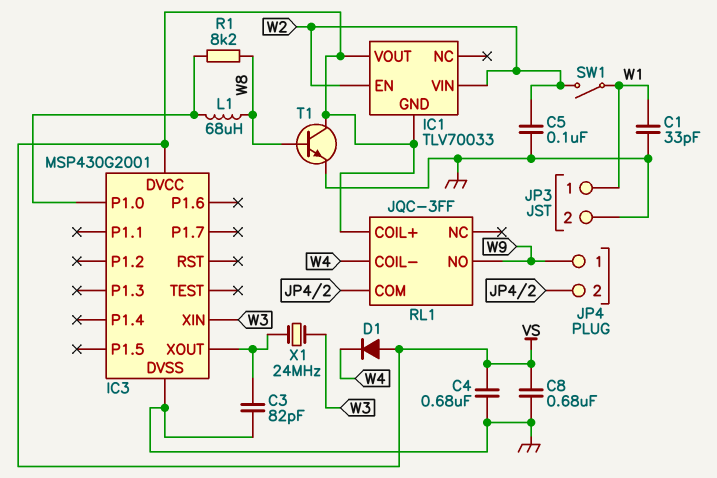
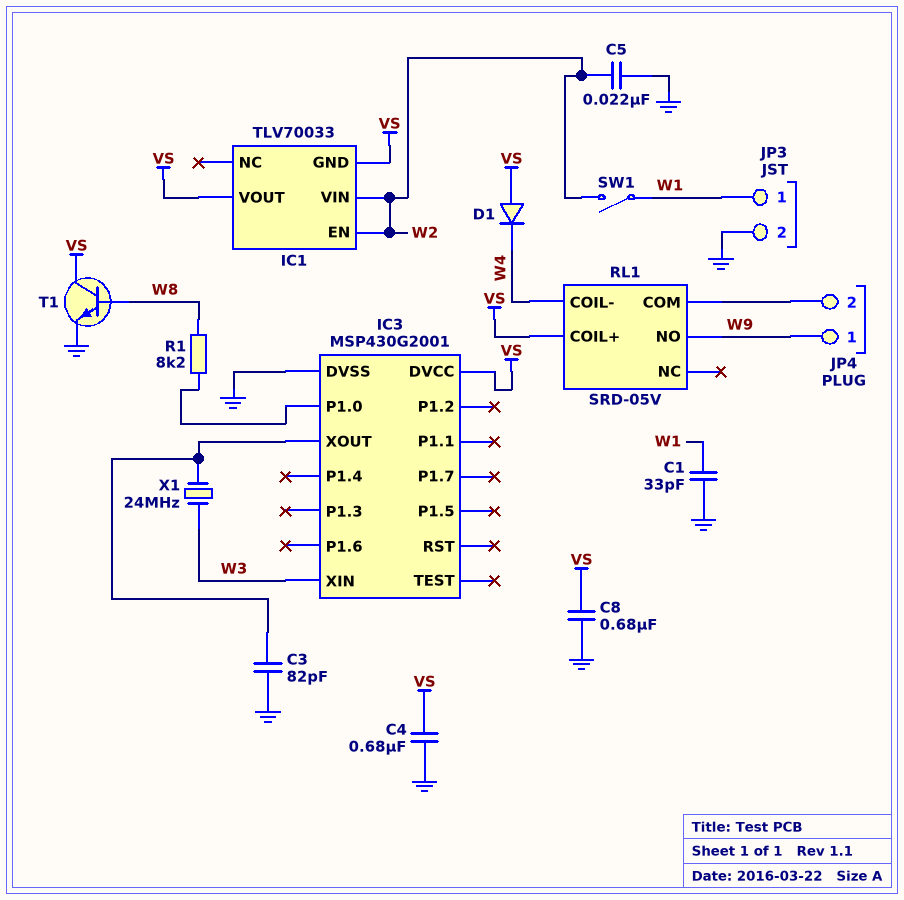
C5: 100nF (GND, W2) -> 22nF (GND, W2)
L1: 68uH (IC3/P1.0, W8) -> none
RL1: JQC-3FF -> SRD-05V

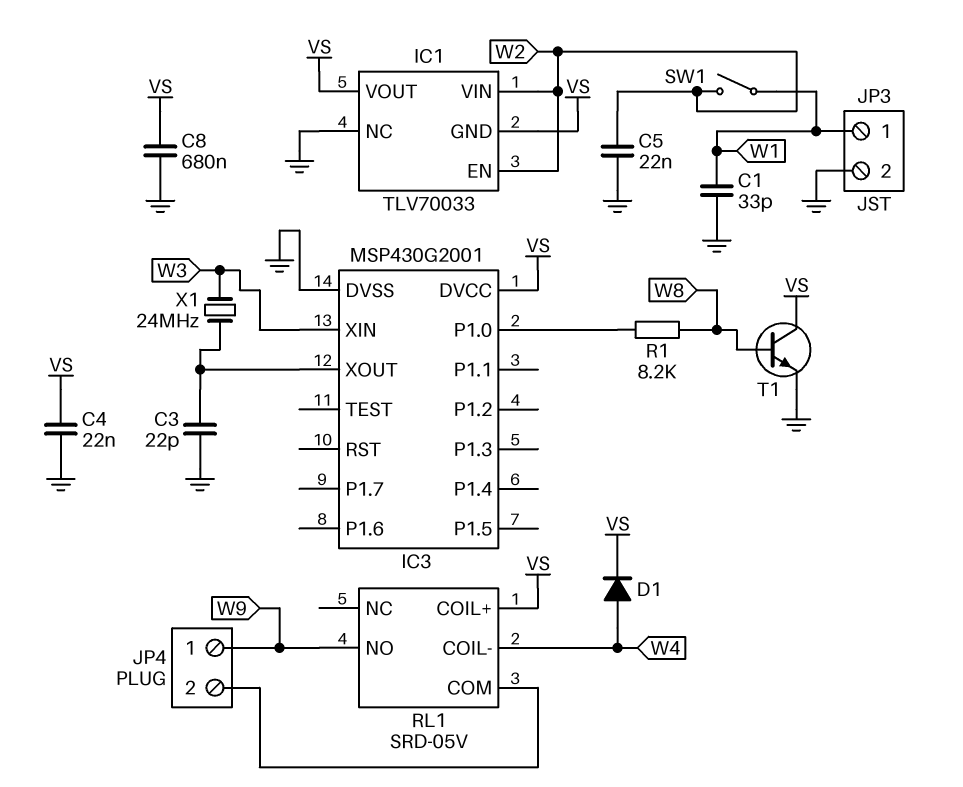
C3: 82pF (GND, IC3/XOUT) -> 22pF (GND, IC3/XOUT)
C4: 680nF (GND, VS) -> 22nF (GND, VS)
D1: diode (A VS, K W4) -> diode (A W4, K VS)
IC1 pin NC: none -> GND

